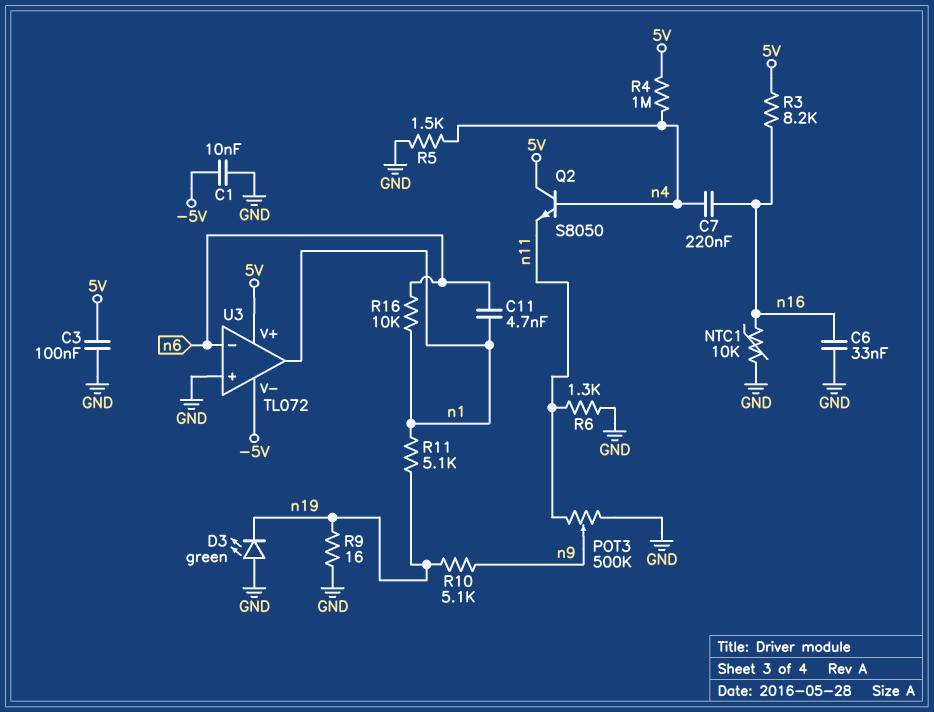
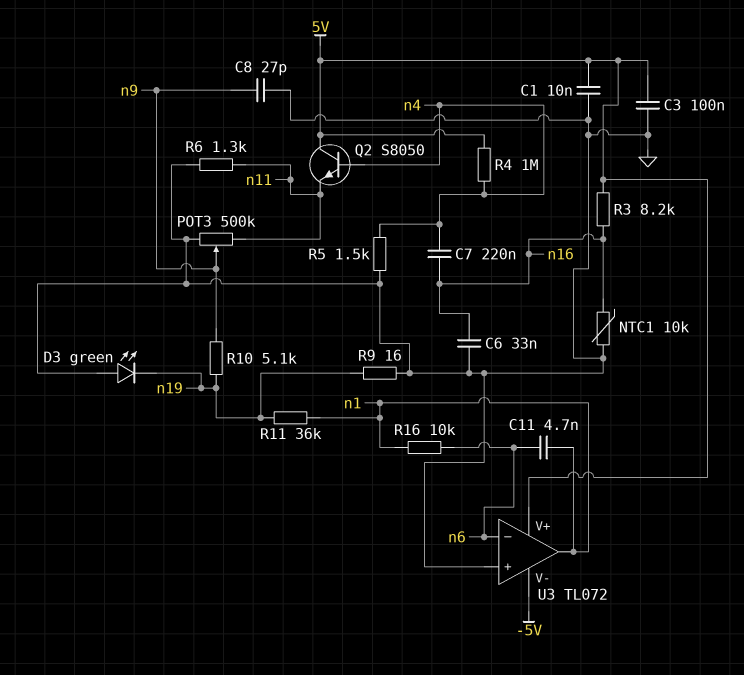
C1: 10nF (-5V, GND) -> 10nF (5V, GND)
C8: none -> 27pF (GND, n9)
R11: 5.1k (n1, n19) -> 36k (n1, n19)

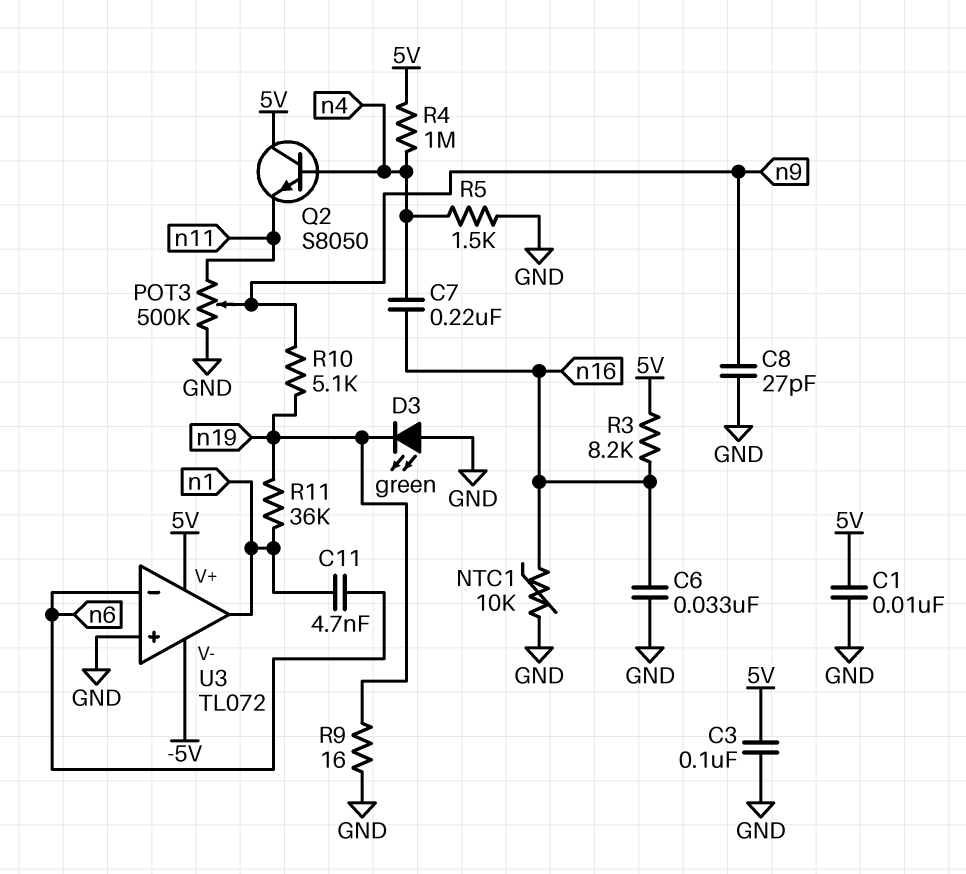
R6: 1.3k (GND, n11) -> none
R16: 10k (n1, n6) -> none

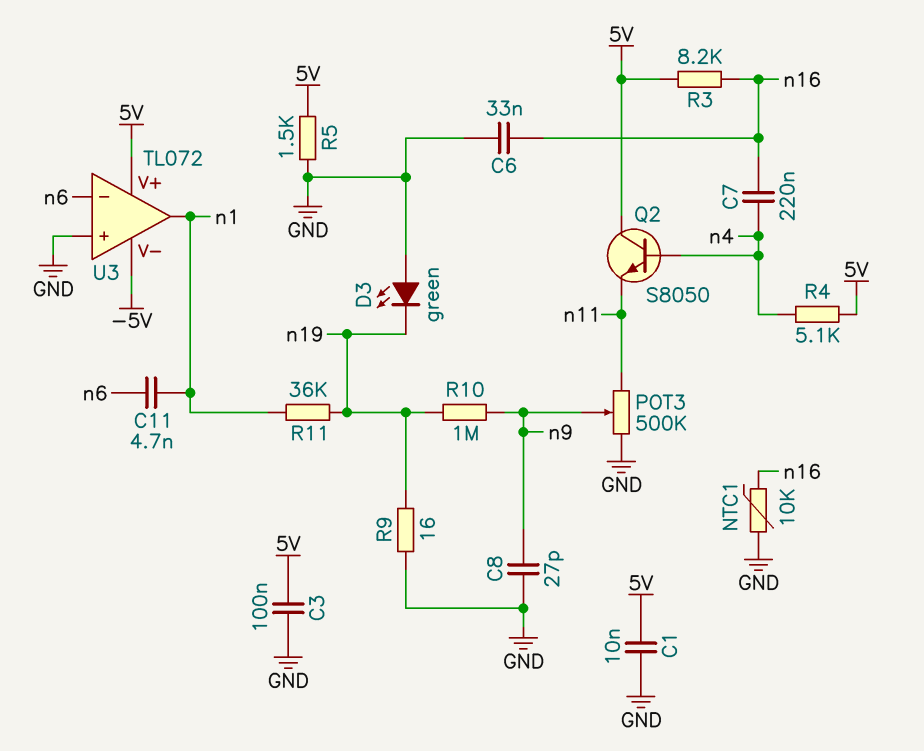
R4: 1M (5V, n4) -> 5.1k (5V, n4)
R5: 1.5k (GND, n4) -> 1.5k (5V, GND)
R10: 5.1k (n9, n19) -> 1M (n9, n19)

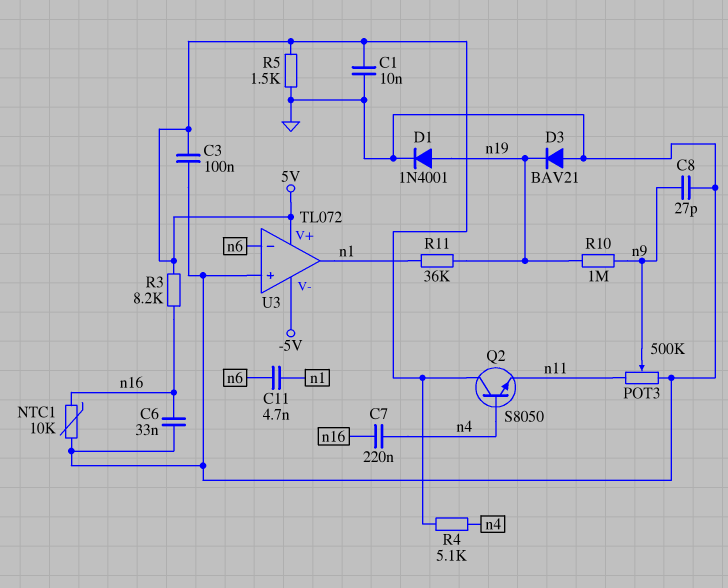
D1: none -> diode 1N4001 (A n19, K GND)
D3: LED green (A GND, K n19) -> diode BAV21 (A GND, K n19)
R9: 16 (GND, n19) -> none

